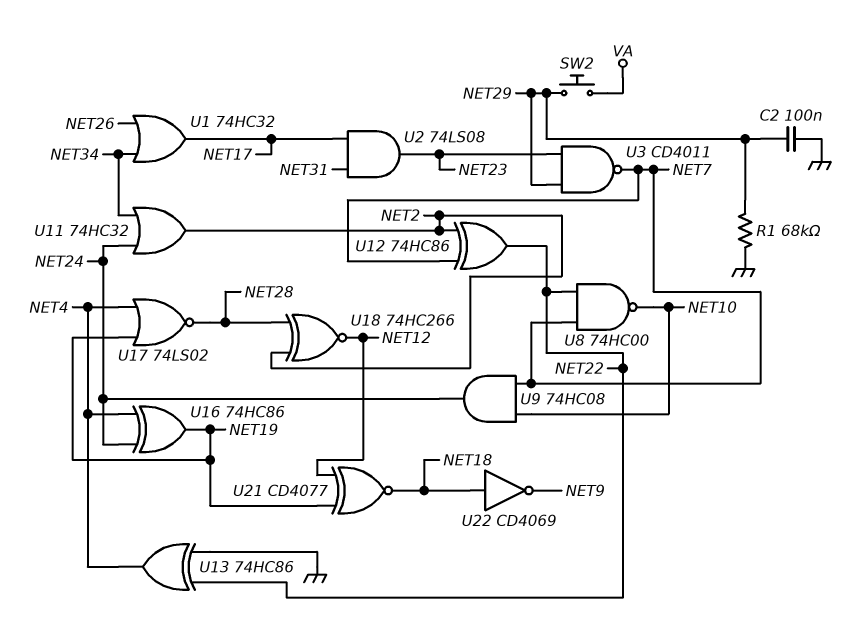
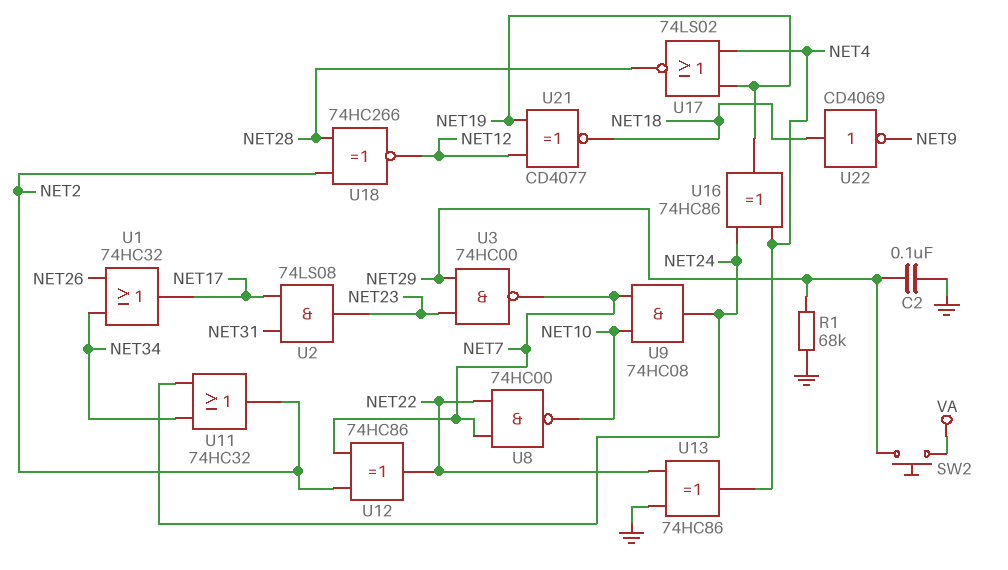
U3: NAND CD4011 (in NET23, in NET29, out NET7) -> NAND 74HC00 (in NET23, in NET29, out NET7)

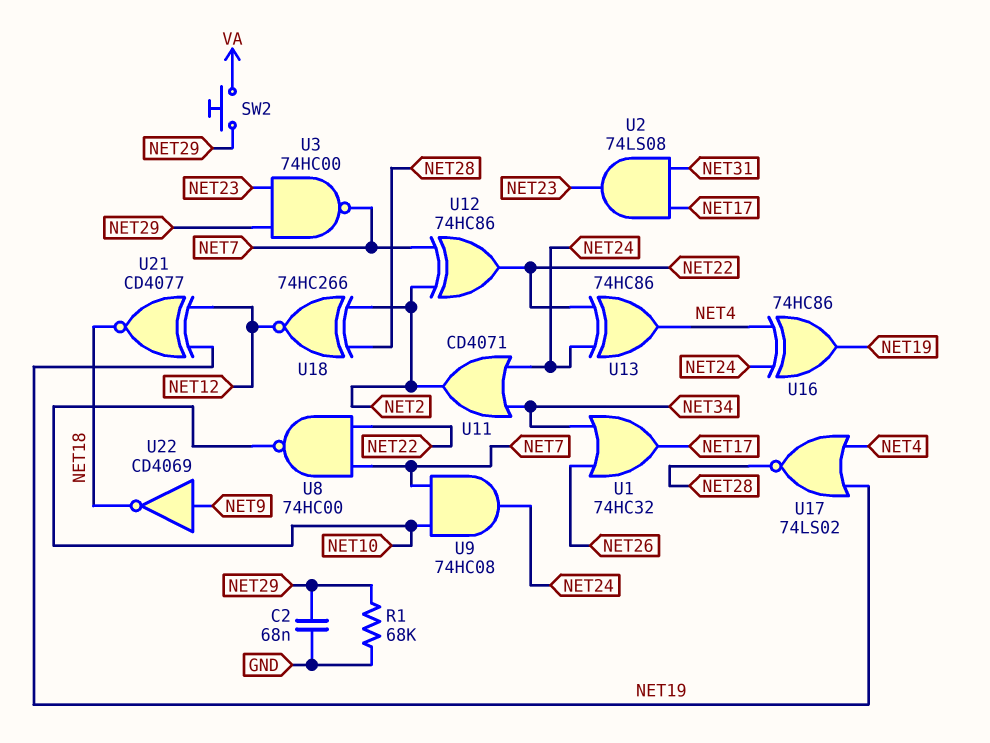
C2: 100nF (GND, NET29) -> 68nF (GND, NET29)
U11: OR 74HC32 (in NET24, in NET34, out NET2) -> OR CD4071 (in NET24, in NET34, out NET2)
U13: XOR 74HC86 (in GND, in NET22, out NET4) -> XOR 74HC86 (in NET22, in NET24, out NET4)
U22: NOT CD4069 (in NET18, out NET9) -> NOT CD4069 (in NET9, out NET18)

